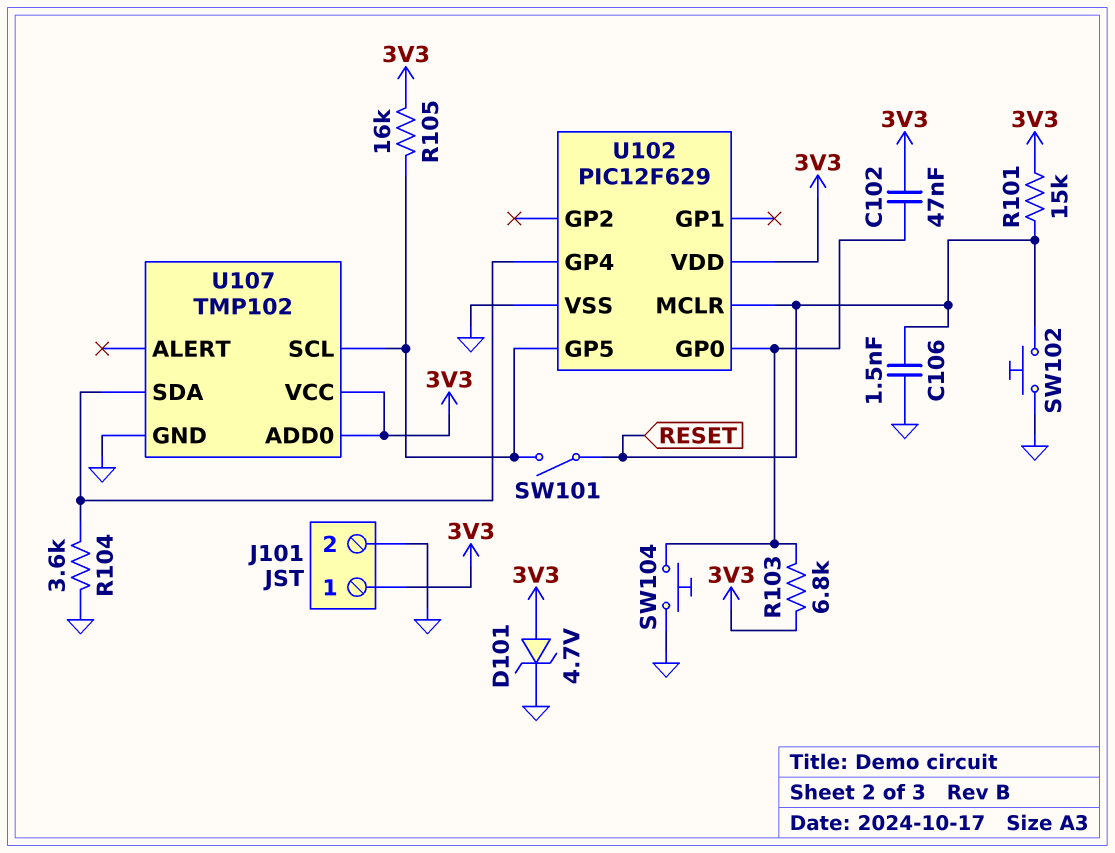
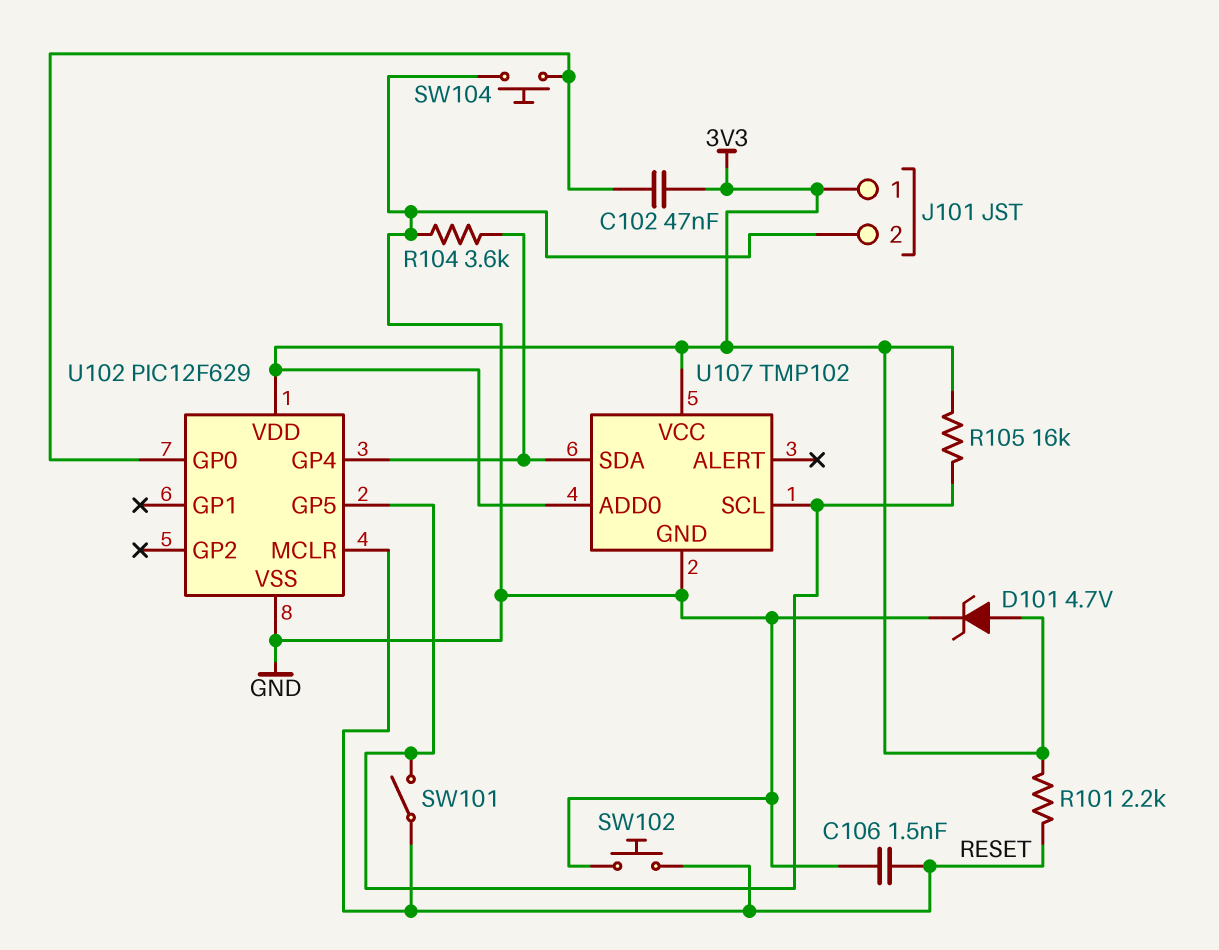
R101: 15k (3V3, RESET) -> 2.2k (3V3, RESET)
R103: 6.8k (3V3, U102/GP0) -> none

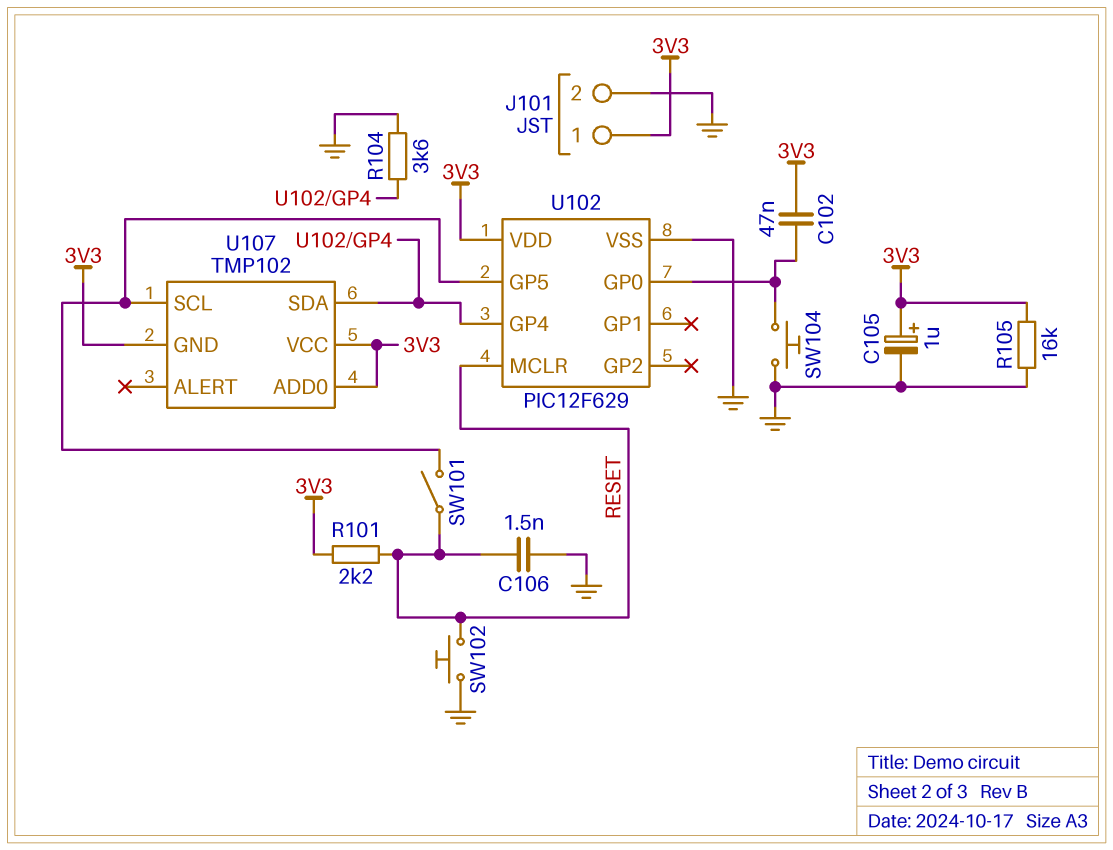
C105: none -> 1uF (plus 3V3, minus GND)
D101: zener 4.7V (A 3V3, K GND) -> none
R105: 16k (3V3, U102/GP5) -> 16k (3V3, GND)
U107 pin GND: GND -> 3V3

